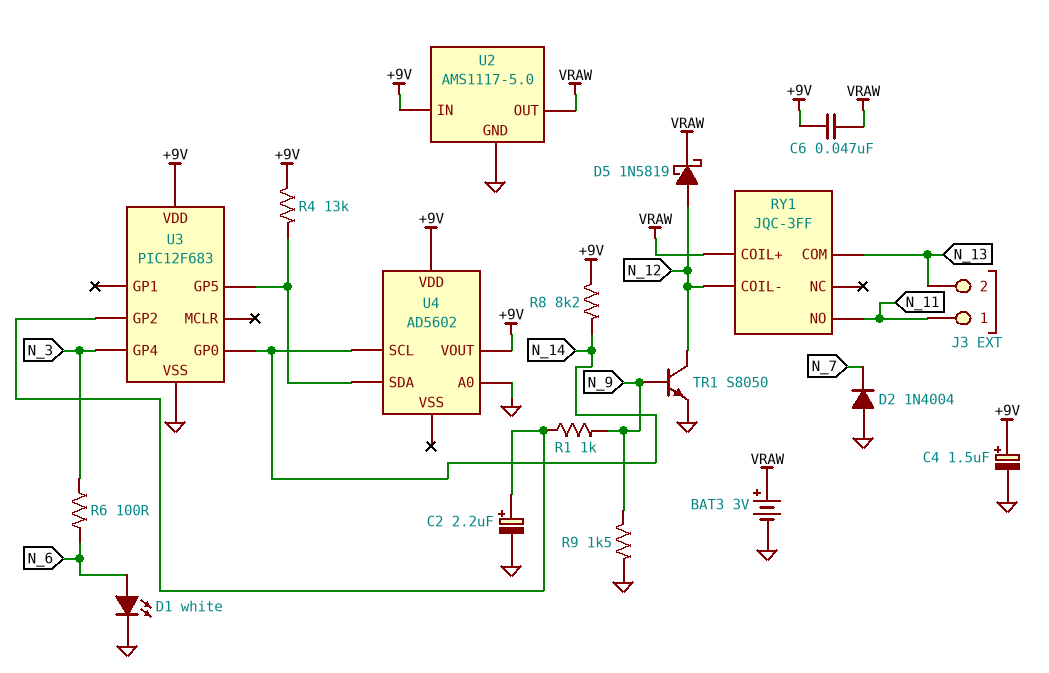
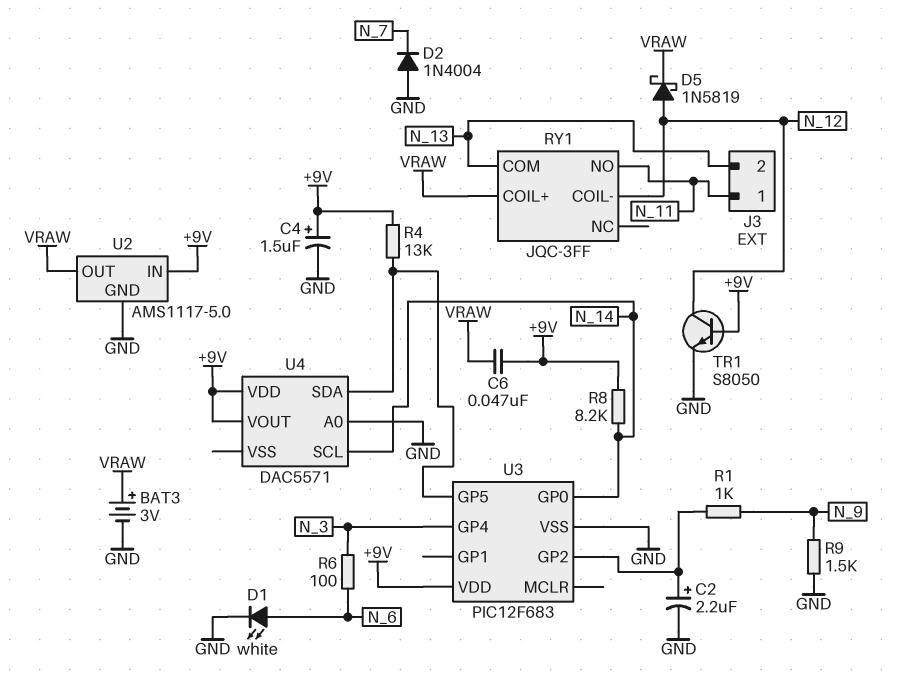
TR1: NPN S8050 (B N_9, C N_12, E GND) -> NPN S8050 (B +9V, C N_12, E GND)
U4: AD5602 -> DAC5571

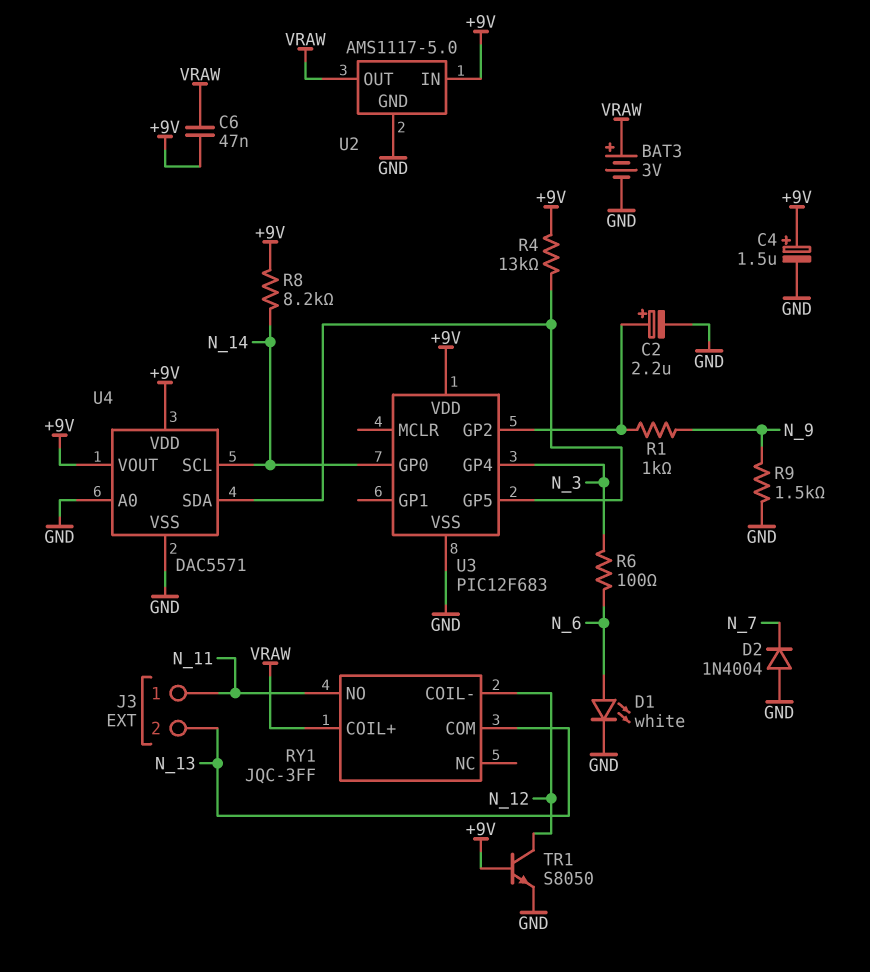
D5: schottky 1N5819 (A N_12, K VRAW) -> none
U4 pin VSS: none -> GND

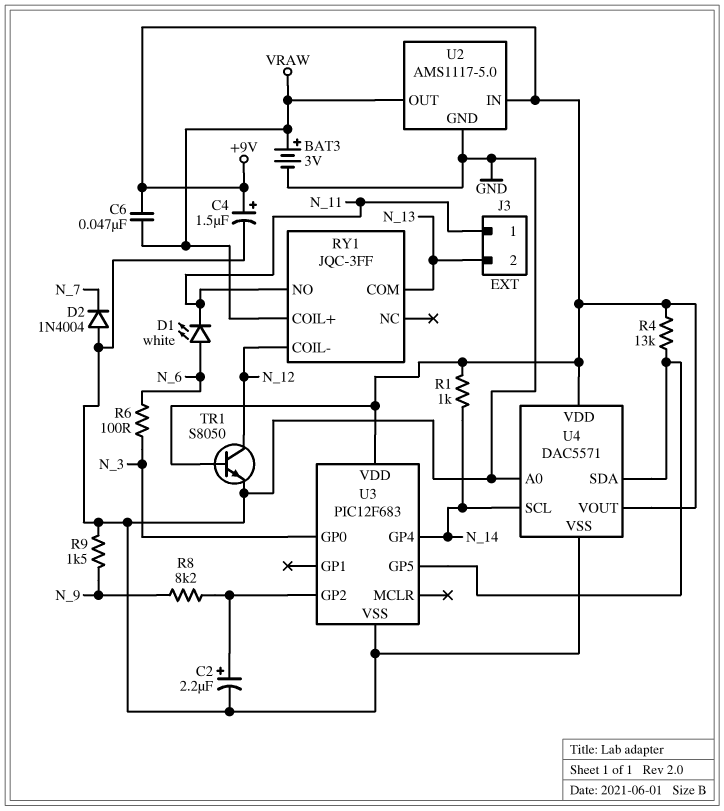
D1: LED white (A N_6, K GND) -> LED white (A N_6, K N_11)
R1: 1k (N_9, U3/GP2) -> 1k (+9V, N_14)
R8: 8.2k (+9V, N_14) -> 8.2k (N_9, U3/GP2)
U3 pin GP0: N_14 -> N_3
U3 pin GP4: N_3 -> N_14

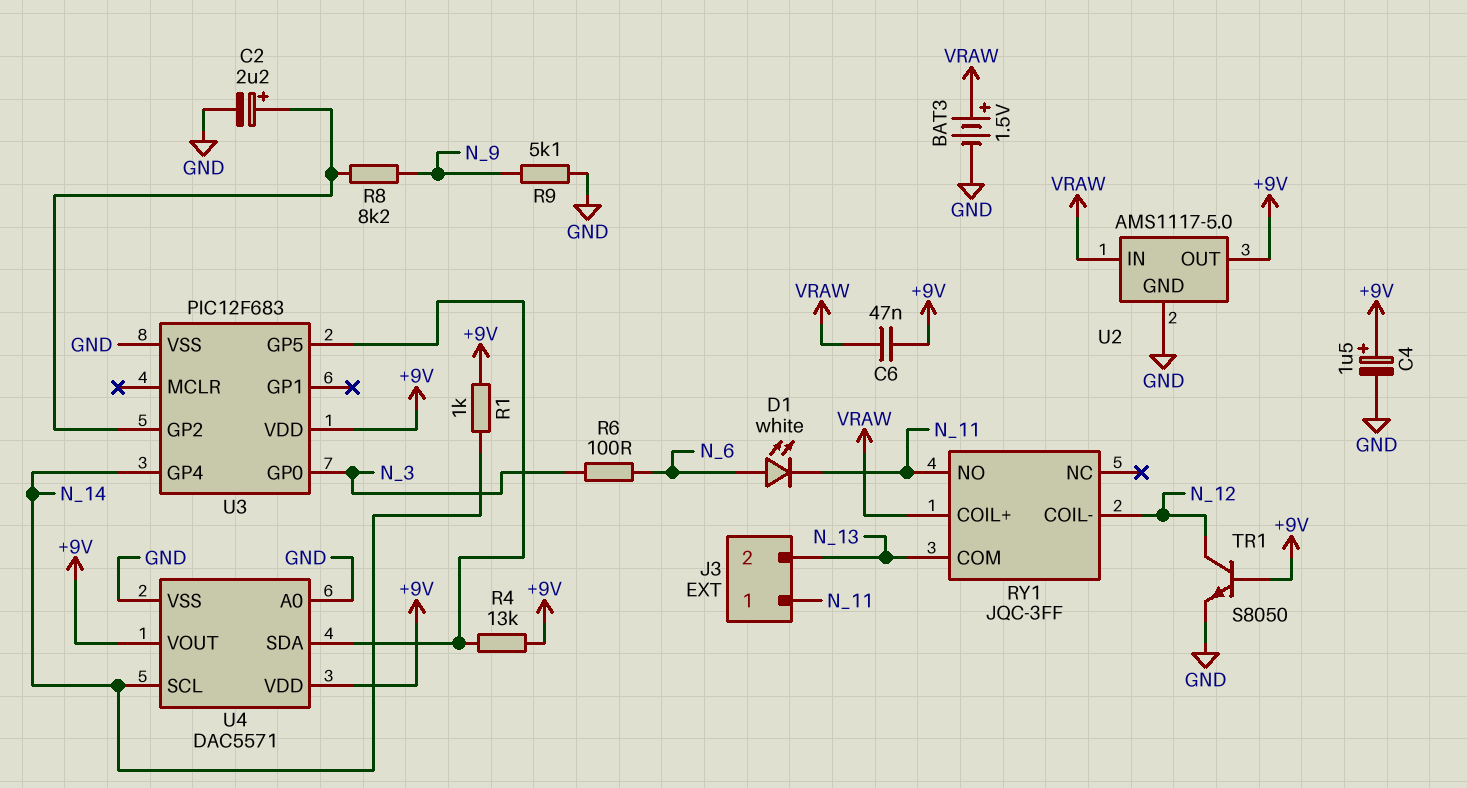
BAT3: 3V (plus VRAW, minus GND) -> 1.5V (plus VRAW, minus GND)
D2: diode 1N4004 (A GND, K N_7) -> none
R9: 1.5k (GND, N_9) -> 5.1k (GND, N_9)
U2 pin IN: +9V -> VRAW
U2 pin OUT: VRAW -> +9V

